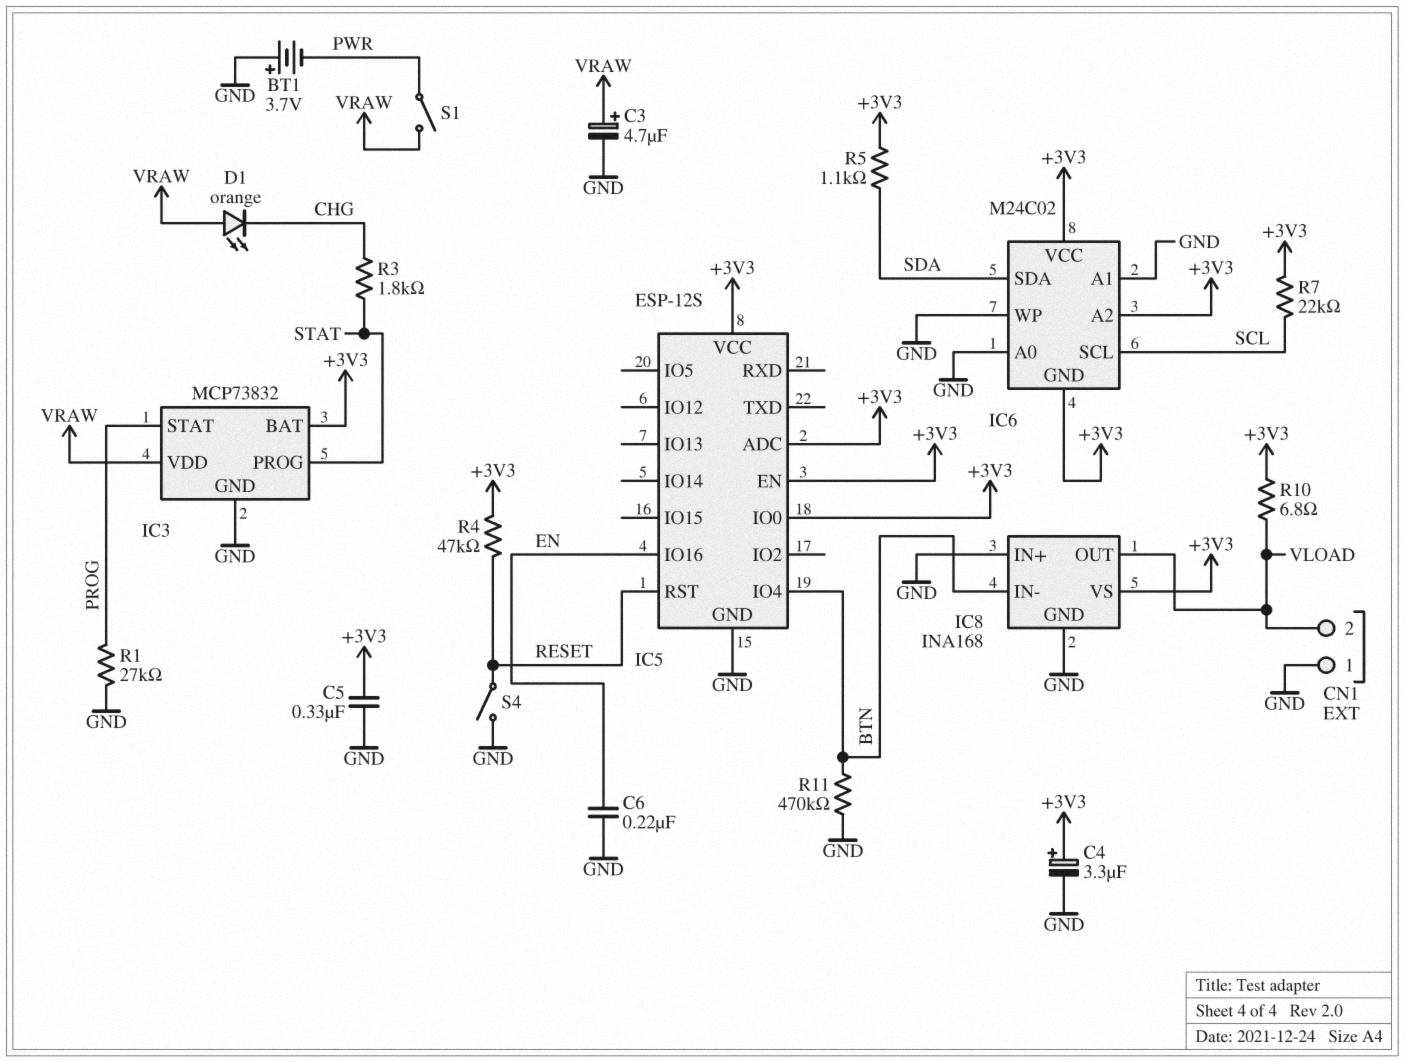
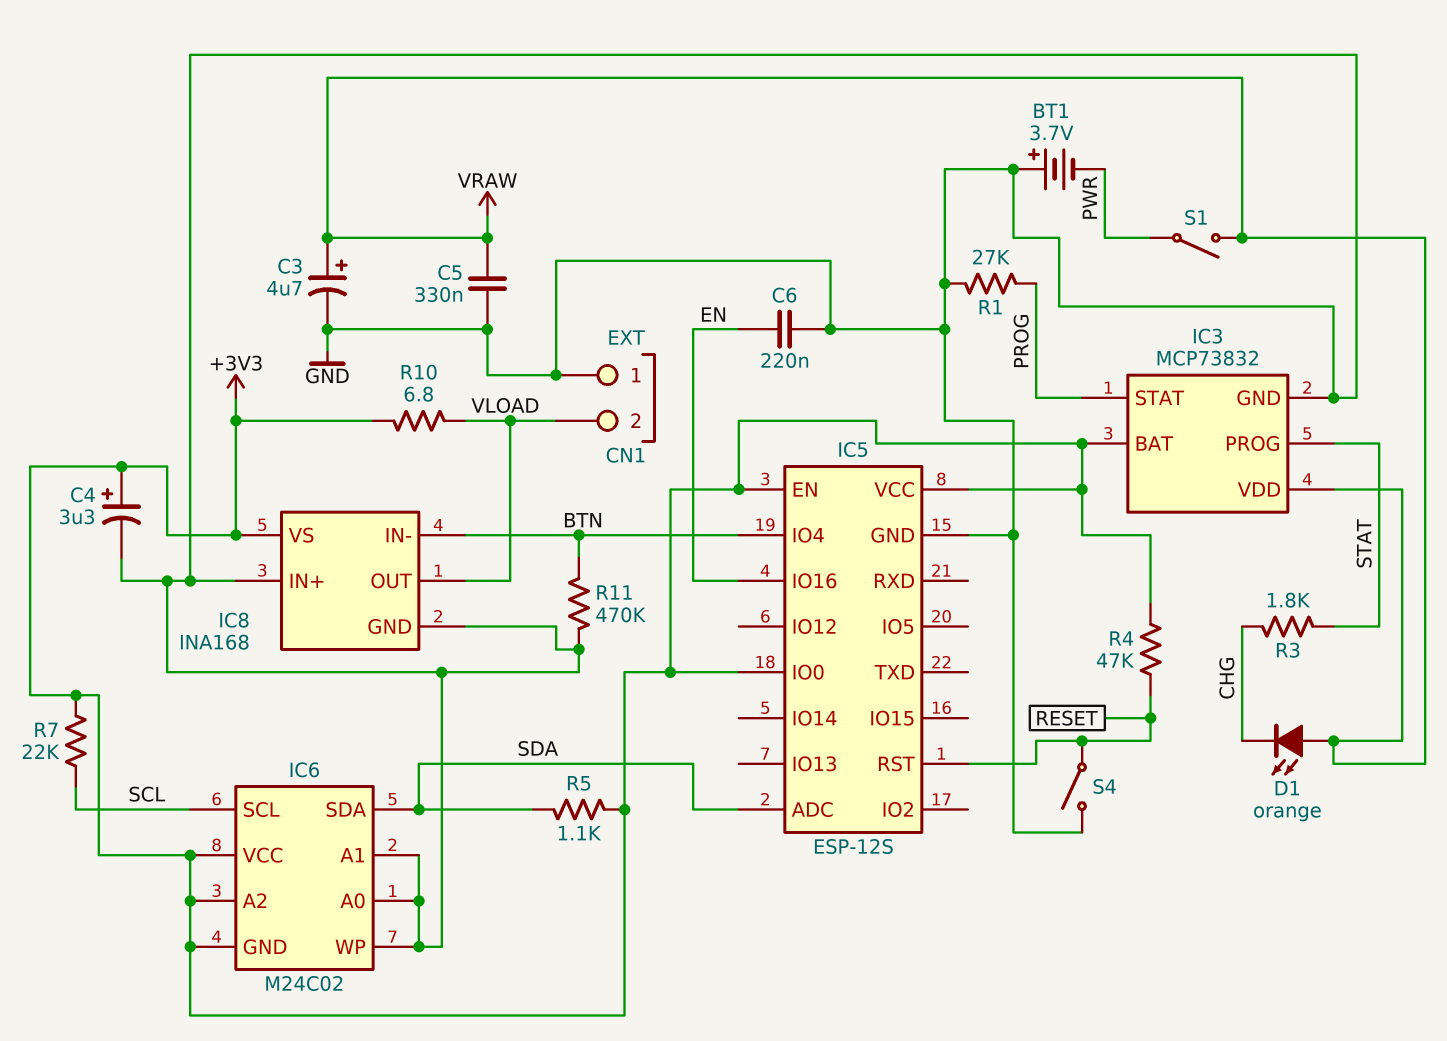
C5: 330nF (+3V3, GND) -> 330nF (GND, VRAW)
IC5 pin ADC: +3V3 -> SDA

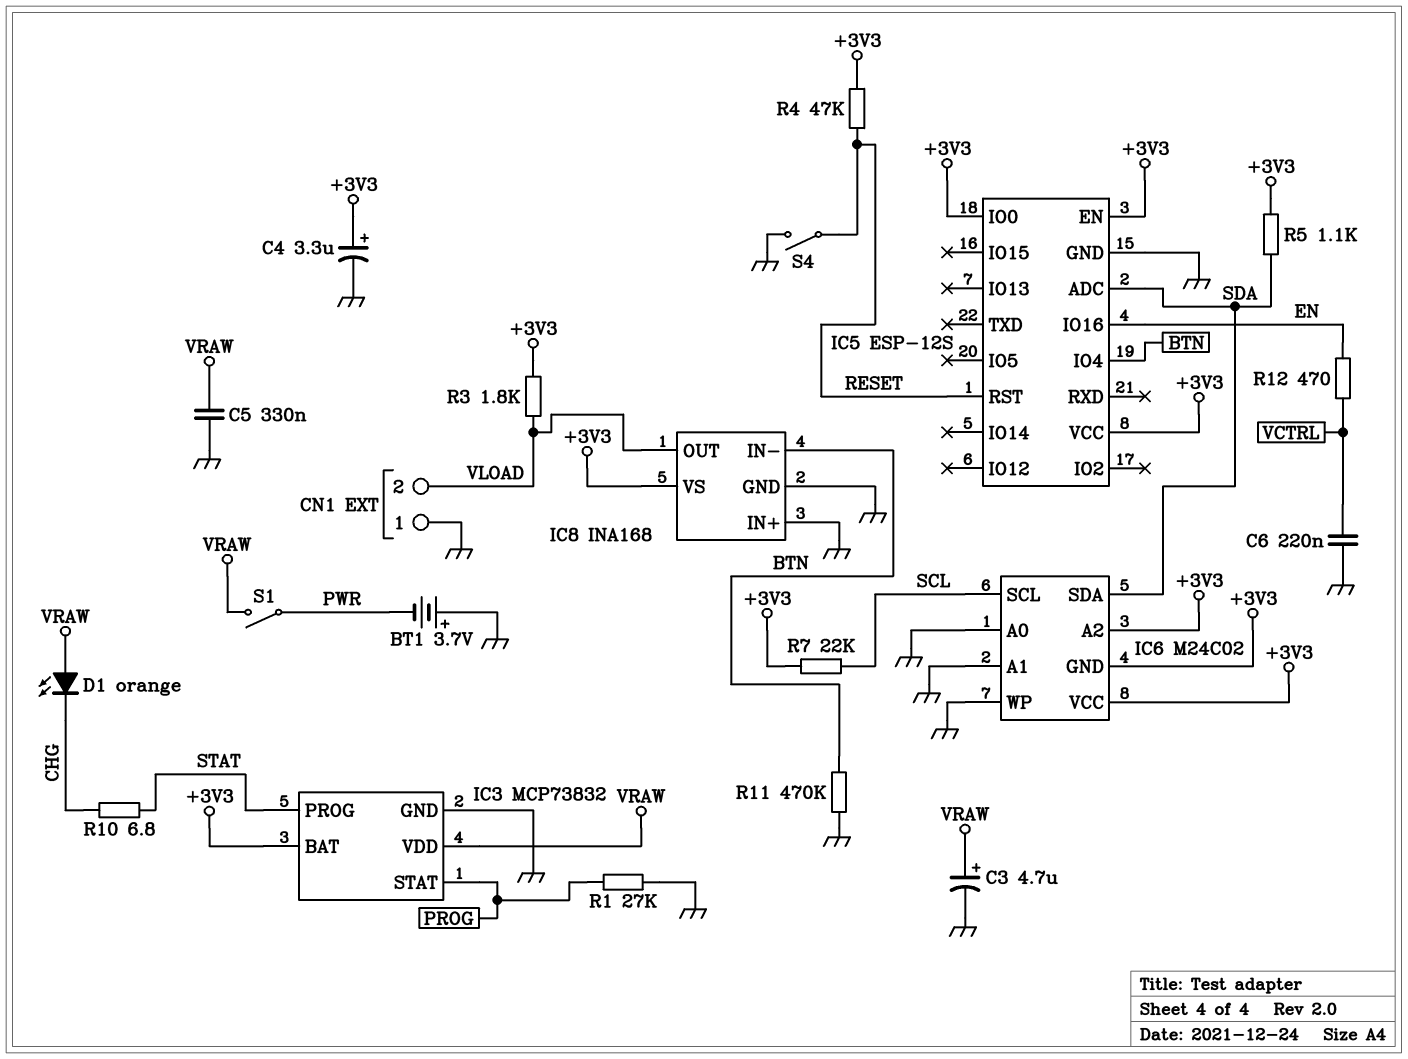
C6: 220nF (EN, GND) -> 220nF (GND, VCTRL)
R3: 1.8k (CHG, STAT) -> 1.8k (+3V3, VLOAD)
R10: 6.8 (+3V3, VLOAD) -> 6.8 (CHG, STAT)
R12: none -> 470 (EN, VCTRL)

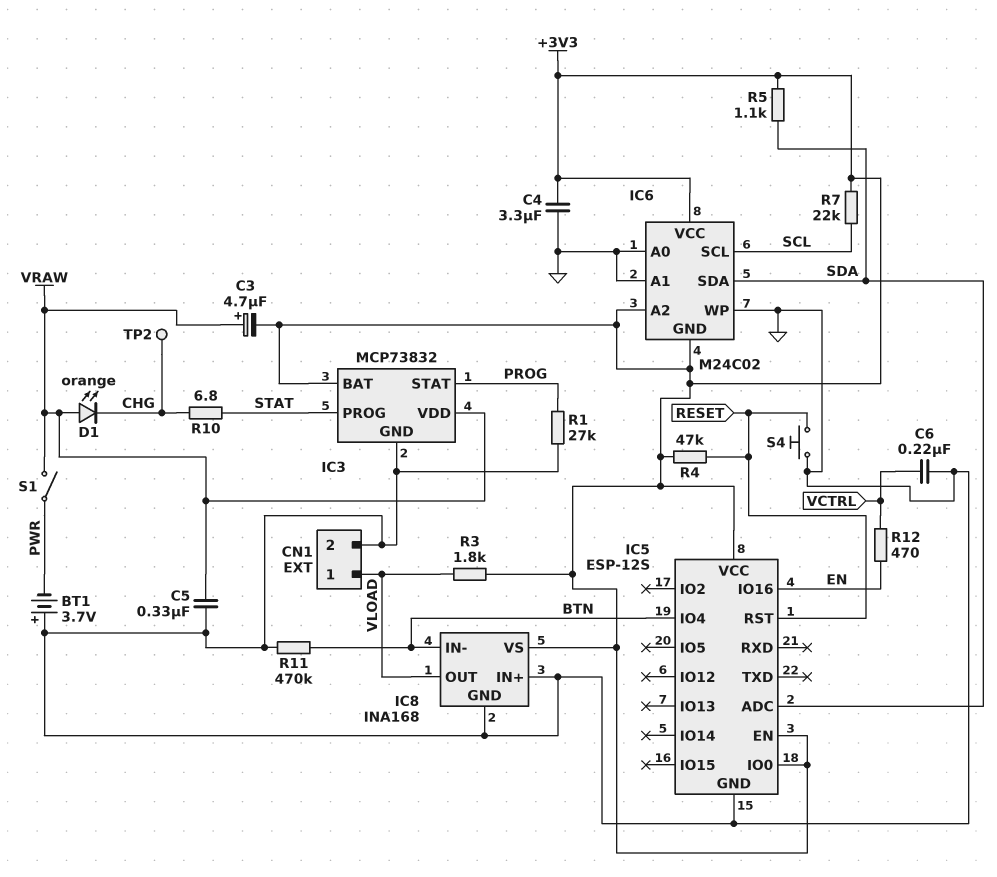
C3: 4.7uF (plus VRAW, minus GND) -> 4.7uF (plus VRAW, minus +3V3)
C4: 3.3uF (plus +3V3, minus GND) -> 3.3uF (+3V3, GND)
CN1 pin 1: GND -> VLOAD
CN1 pin 2: VLOAD -> GND
S4: switch (GND, RESET) -> button (GND, RESET)
TP2: none -> test point (CHG)

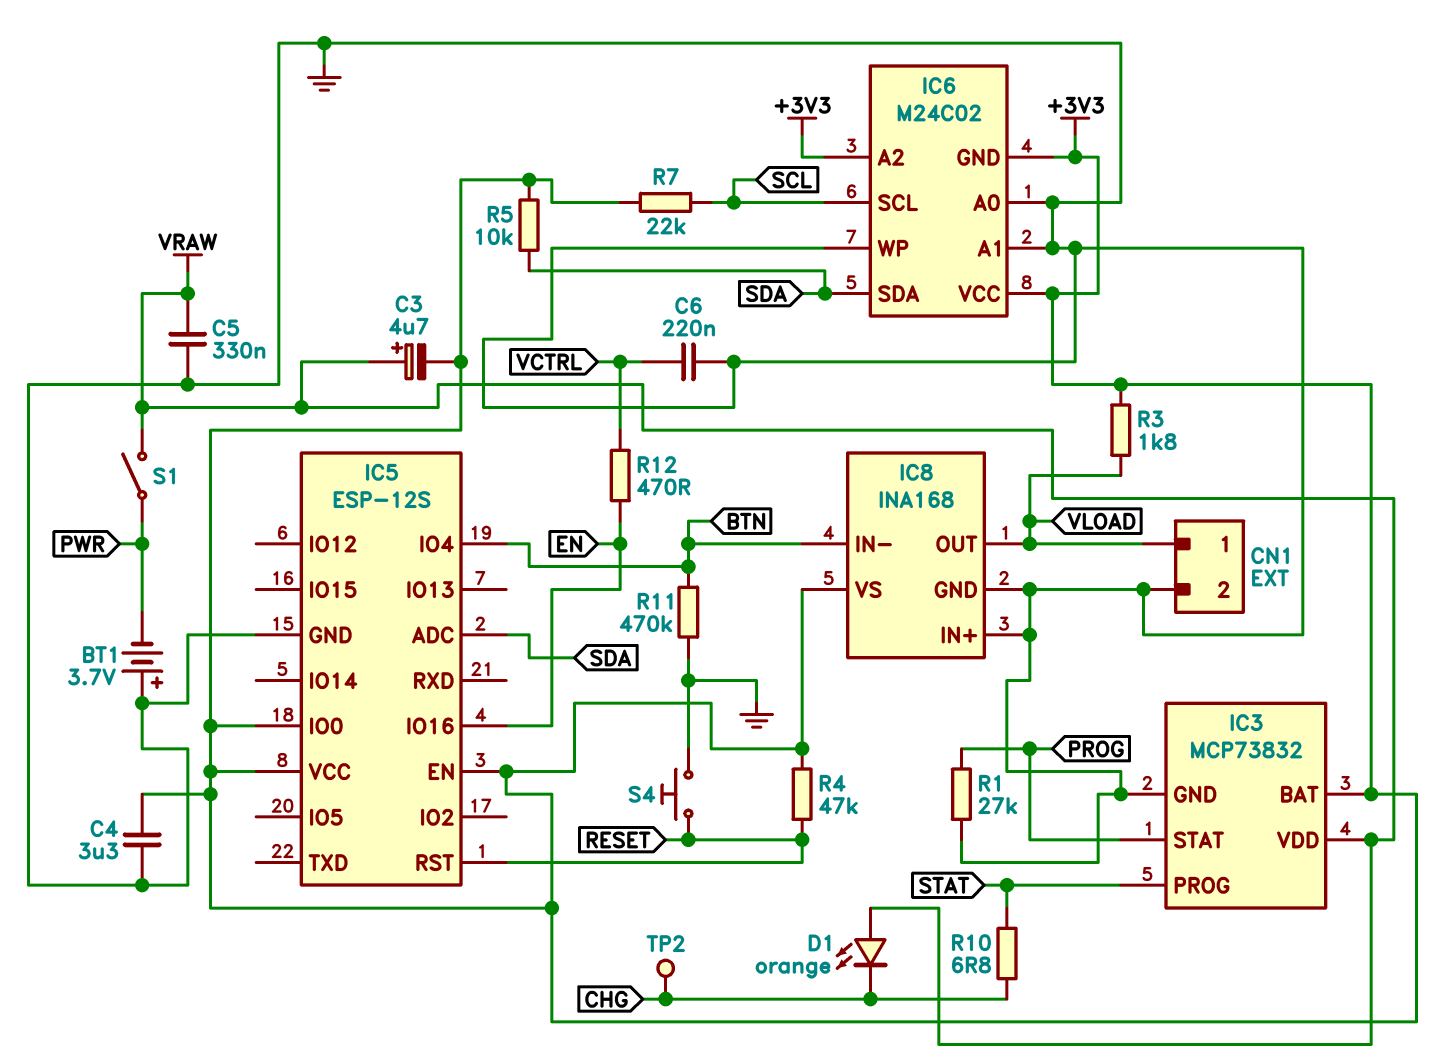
R5: 1.1k (+3V3, SDA) -> 10k (+3V3, SDA)

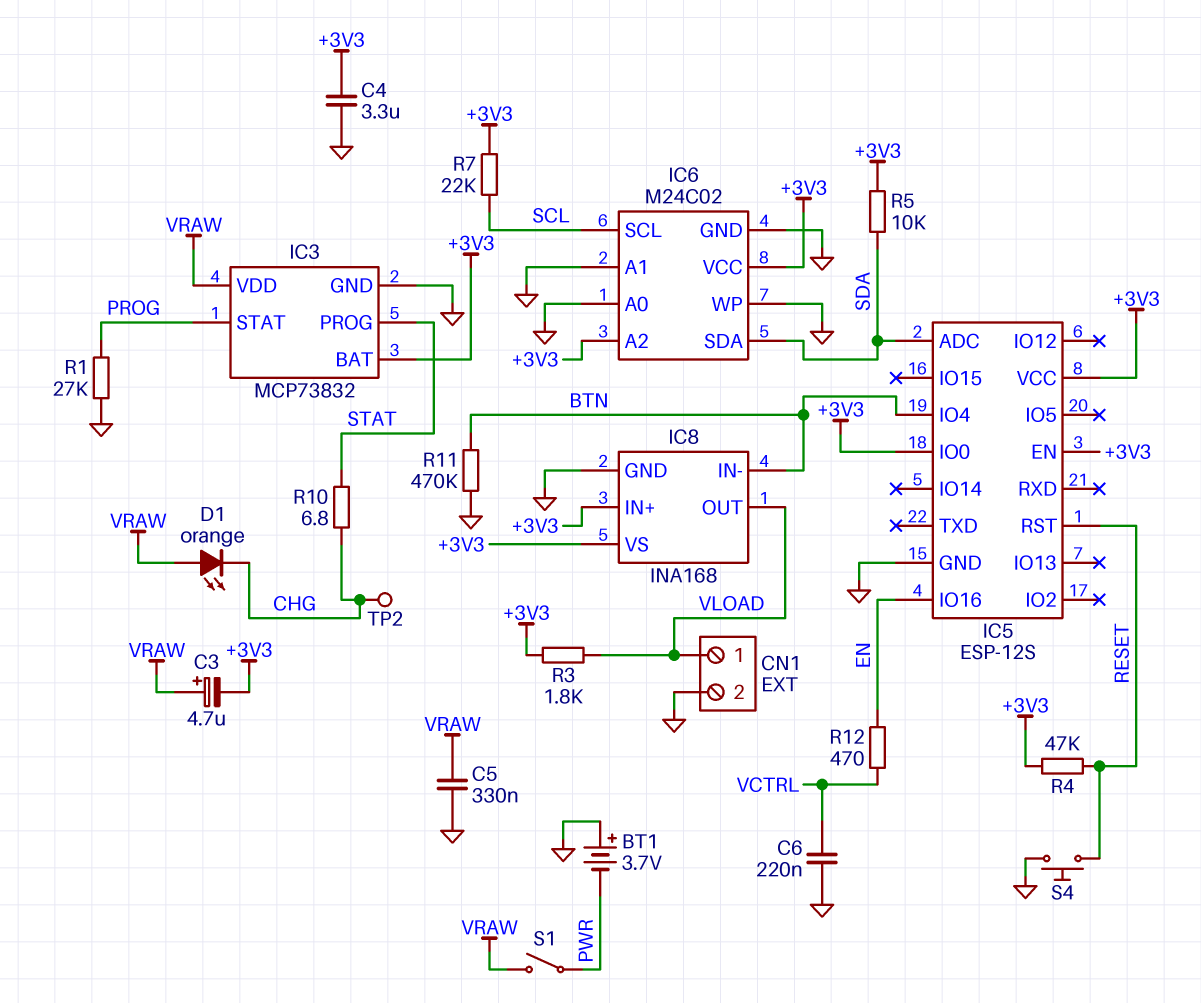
IC6 pin GND: +3V3 -> GND
IC8 pin IN+: GND -> +3V3

